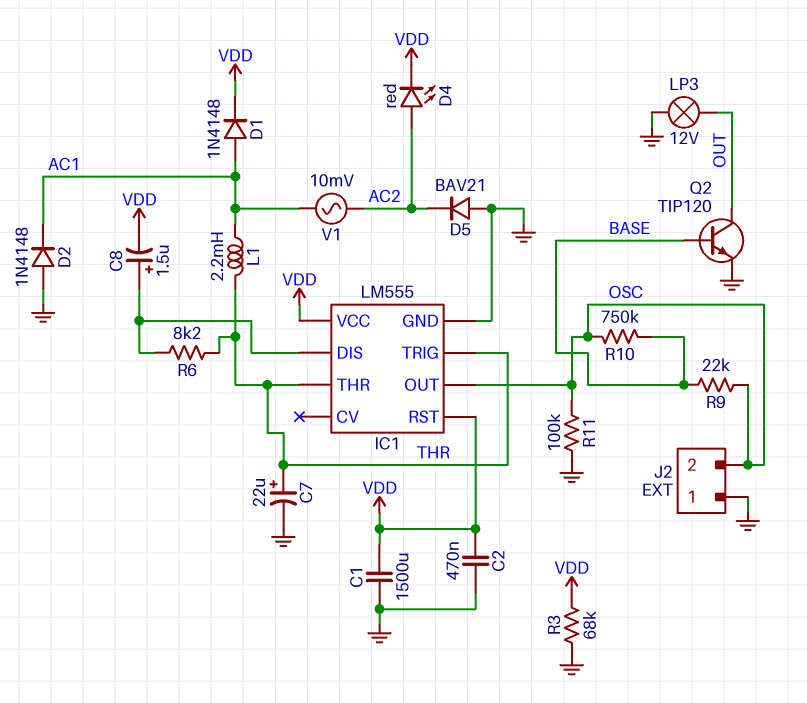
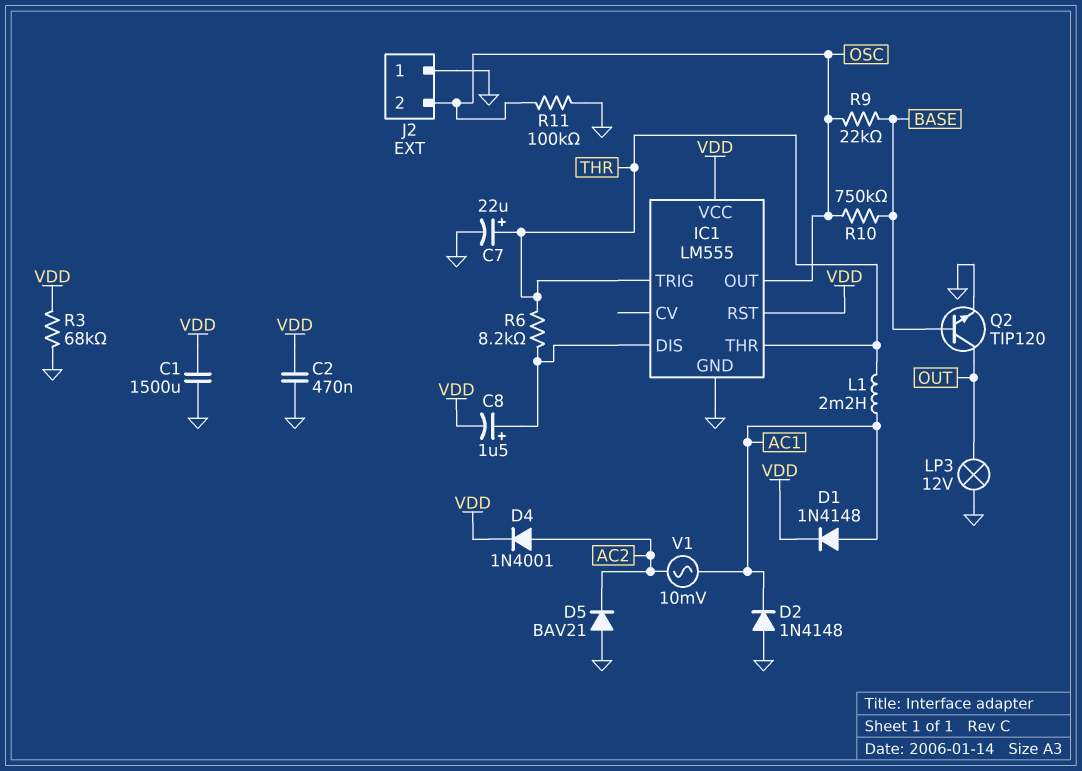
D4: LED red (A AC2, K VDD) -> diode 1N4001 (A AC2, K VDD)

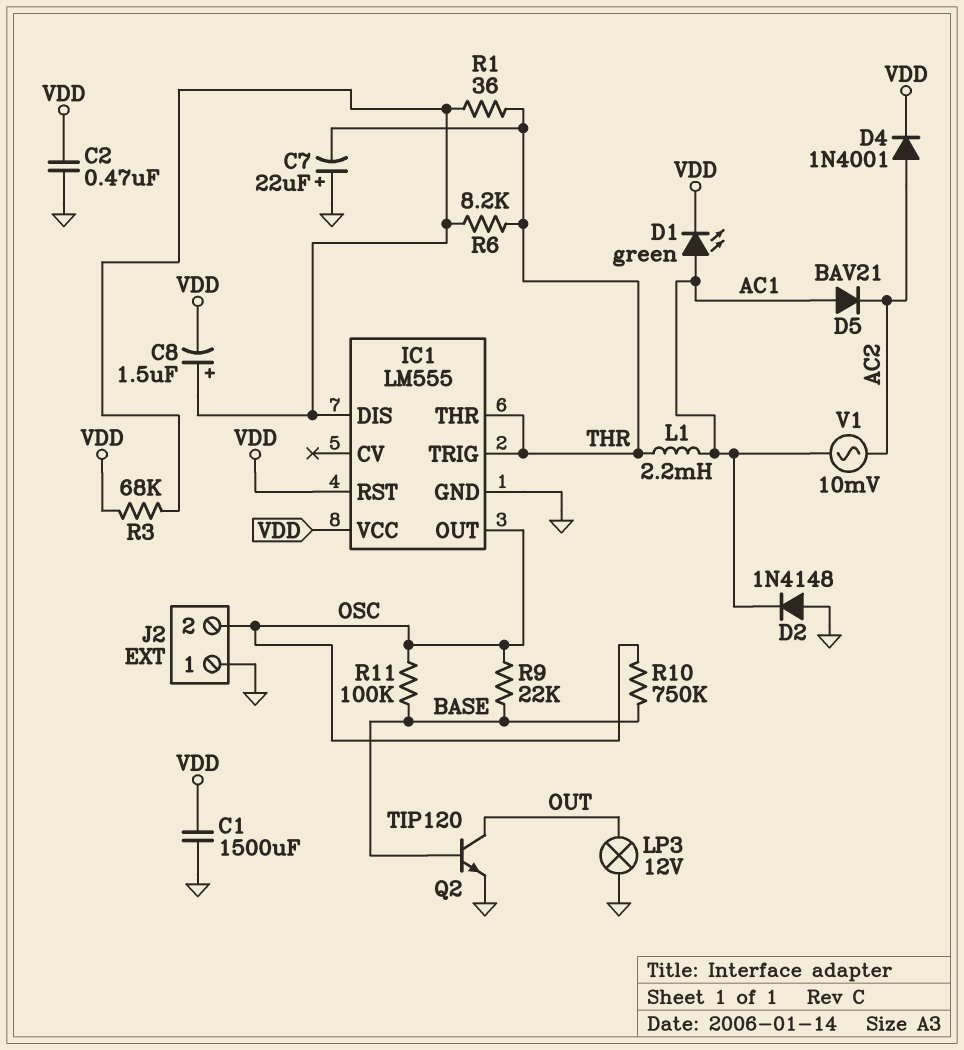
C7: 22uF (plus THR, minus GND) -> 22uF (plus GND, minus THR)
D1: diode 1N4148 (A AC1, K VDD) -> LED green (A AC1, K VDD)
D5: diode BAV21 (A GND, K AC2) -> diode BAV21 (A AC1, K AC2)
R1: none -> 36 (IC1/DIS, THR)
R3: 68k (GND, VDD) -> 68k (IC1/DIS, VDD)
R11: 100k (GND, OSC) -> 100k (BASE, OSC)

